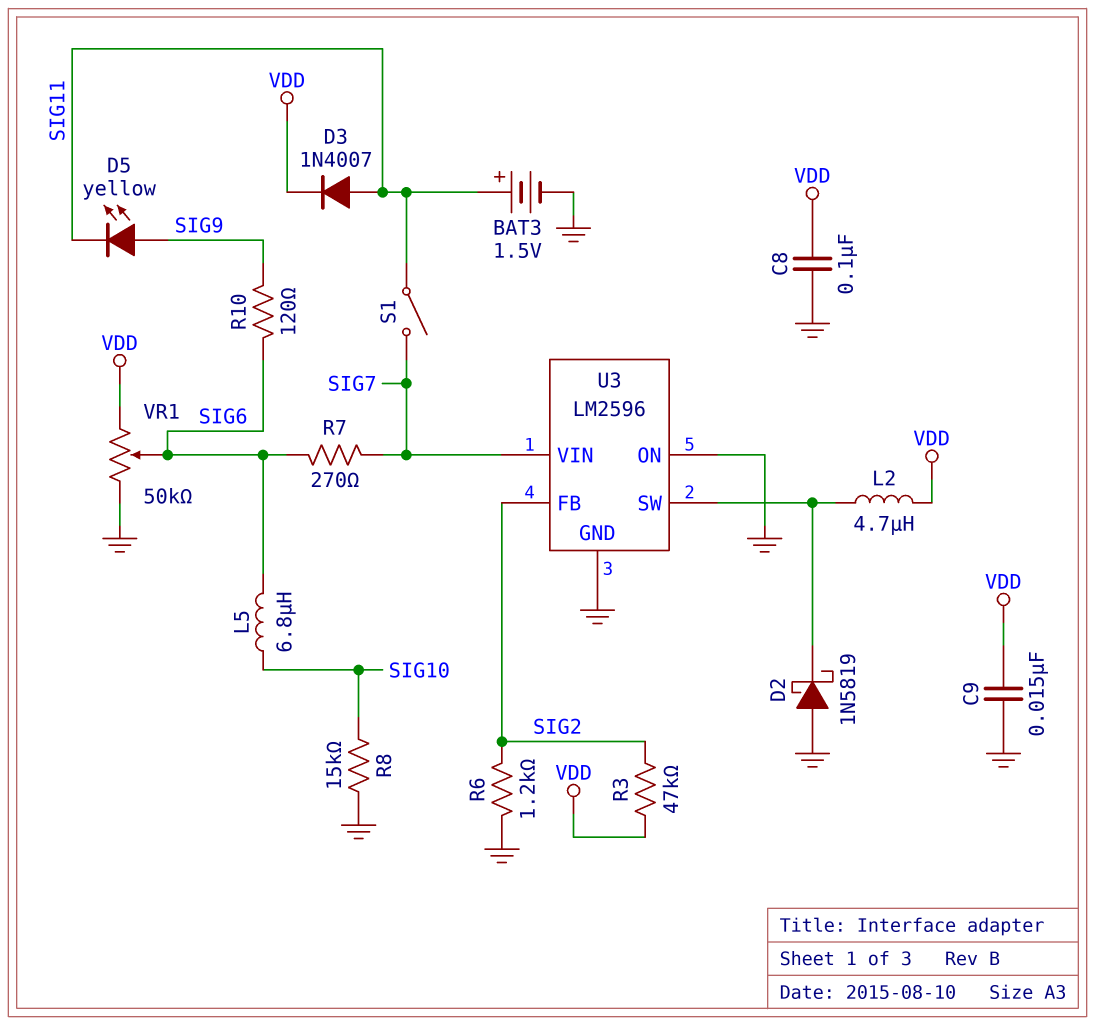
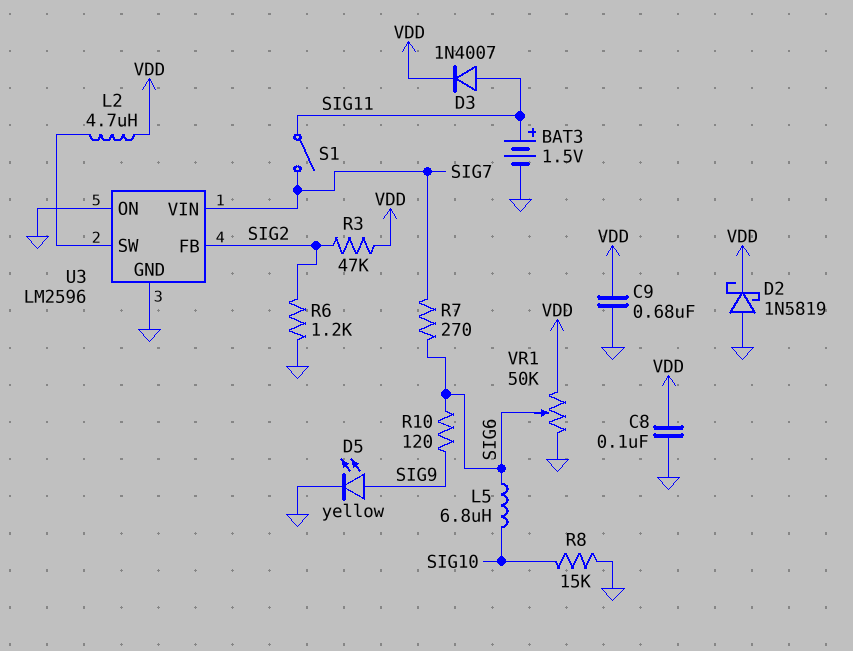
C9: 15nF (GND, VDD) -> 680nF (GND, VDD)
D2: schottky 1N5819 (A GND, K U3/SW) -> schottky 1N5819 (A GND, K VDD)
D5: LED yellow (A SIG9, K SIG11) -> LED yellow (A SIG9, K GND)

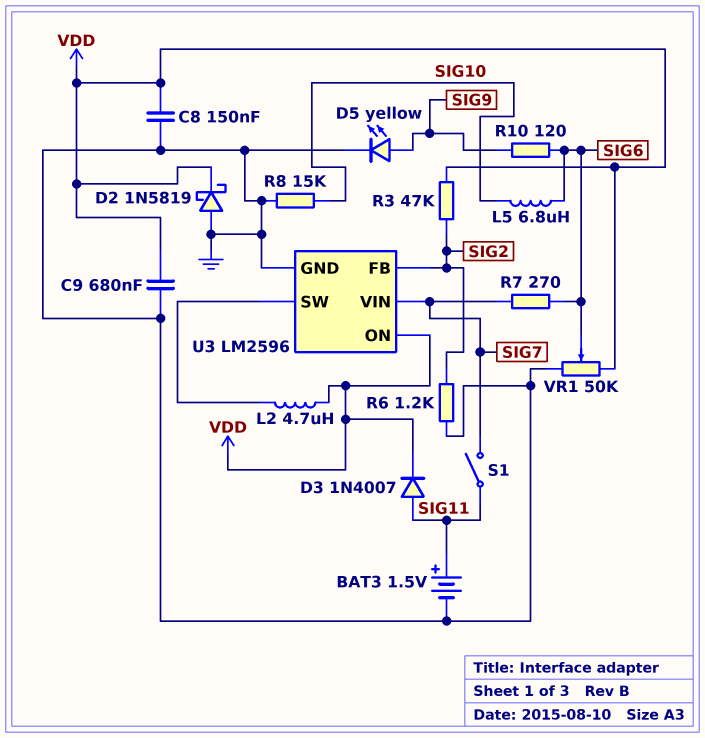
C8: 100nF (GND, VDD) -> 150nF (GND, VDD)
U3 pin ON: GND -> VDD

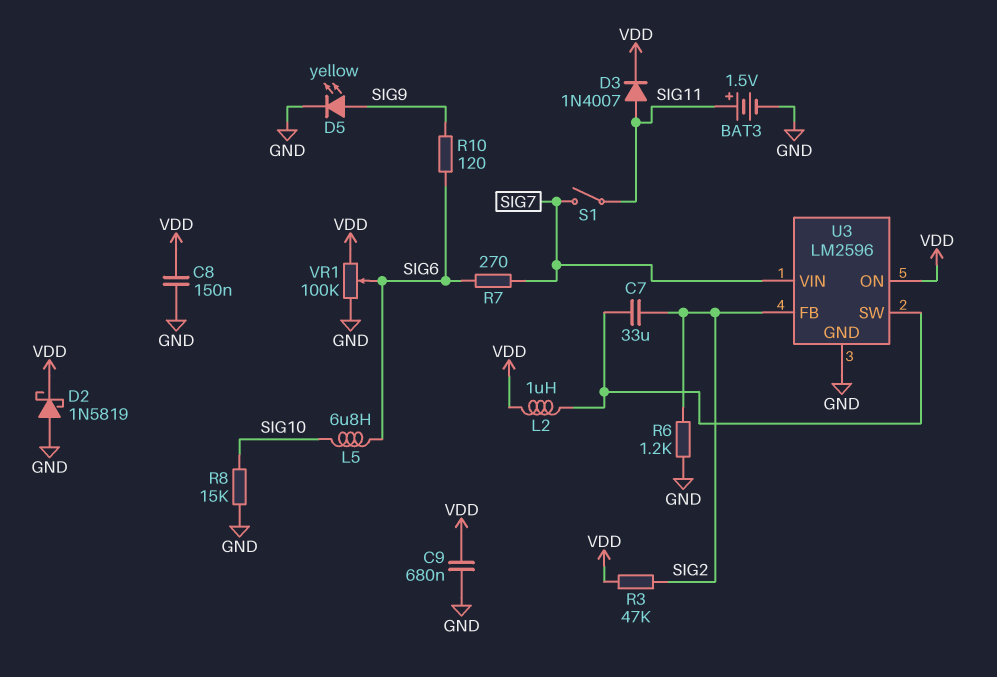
C7: none -> 33uF (SIG2, U3/SW)
L2: 4.7uH (U3/SW, VDD) -> 1uH (U3/SW, VDD)
VR1: 50k (GND, VDD, wiper SIG6) -> 100k (GND, VDD, wiper SIG6)

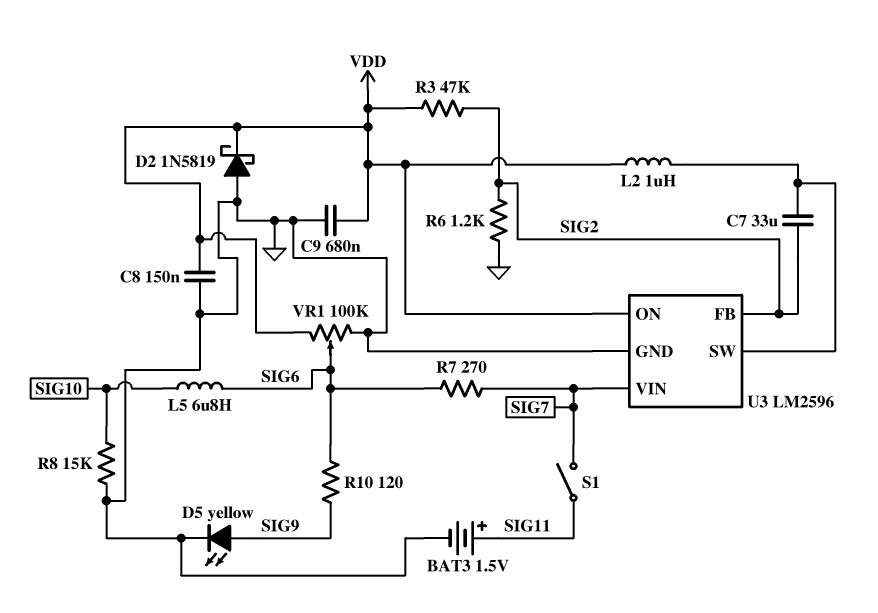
D3: diode 1N4007 (A SIG11, K VDD) -> none

